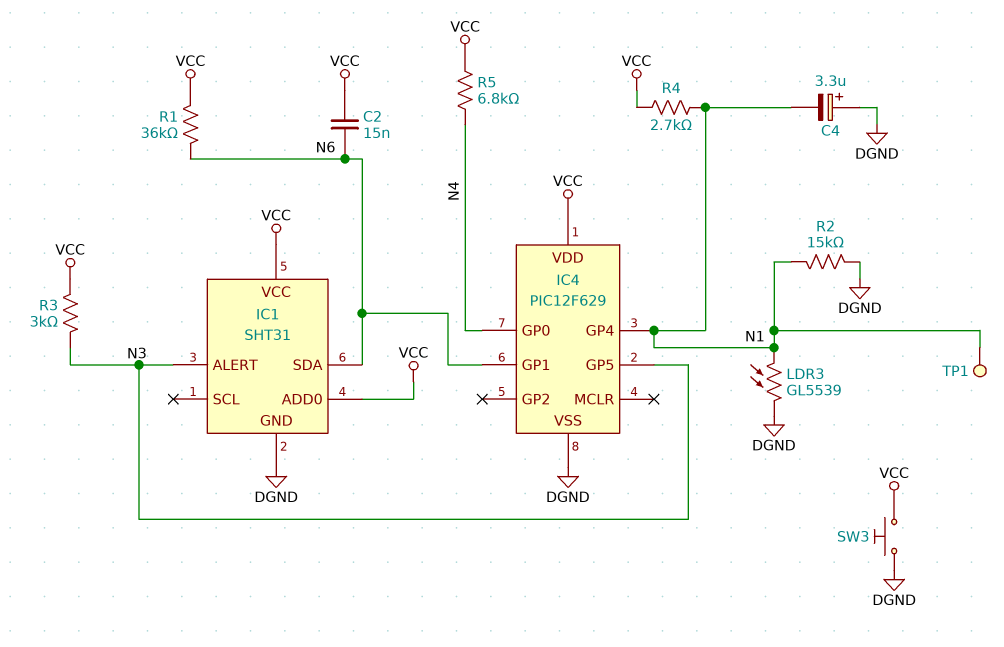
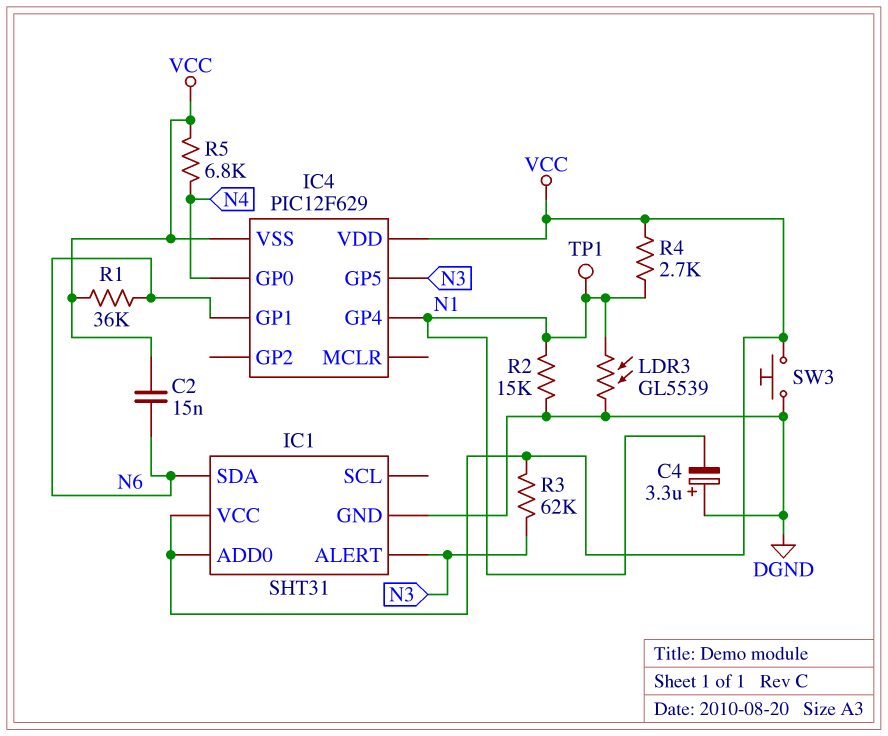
IC4 pin VSS: DGND -> VCC
R3: 3k (N3, VCC) -> 62k (N3, VCC)

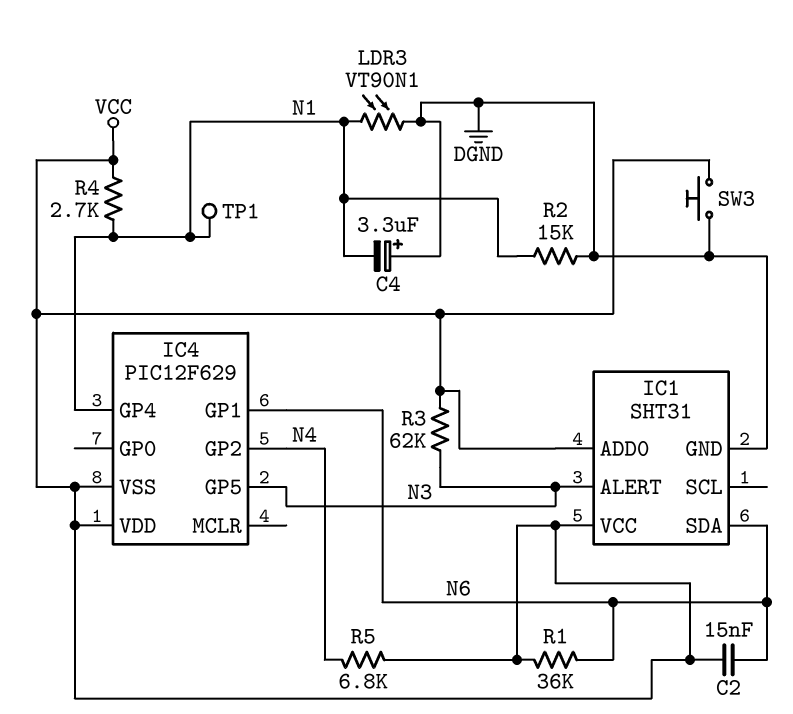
IC4 pin GP0: N4 -> none
IC4 pin GP2: none -> N4
LDR3: GL5539 (DGND, N1) -> VT90N1 (DGND, N1)

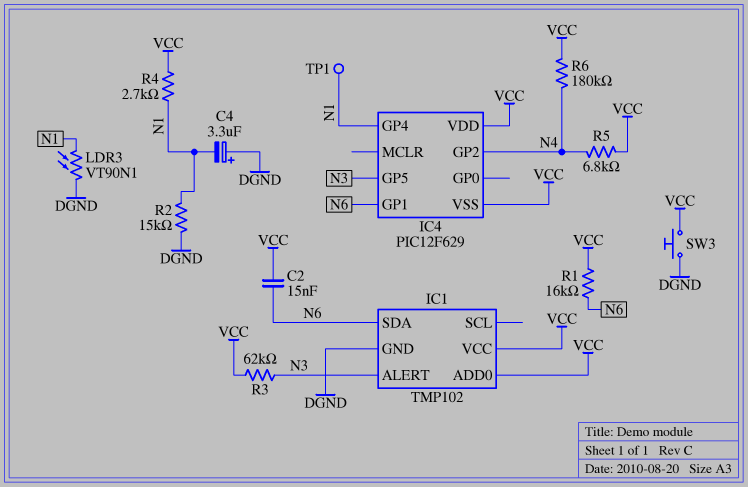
IC1: SHT31 -> TMP102
R1: 36k (N6, VCC) -> 16k (N6, VCC)
R6: none -> 180k (N4, VCC)

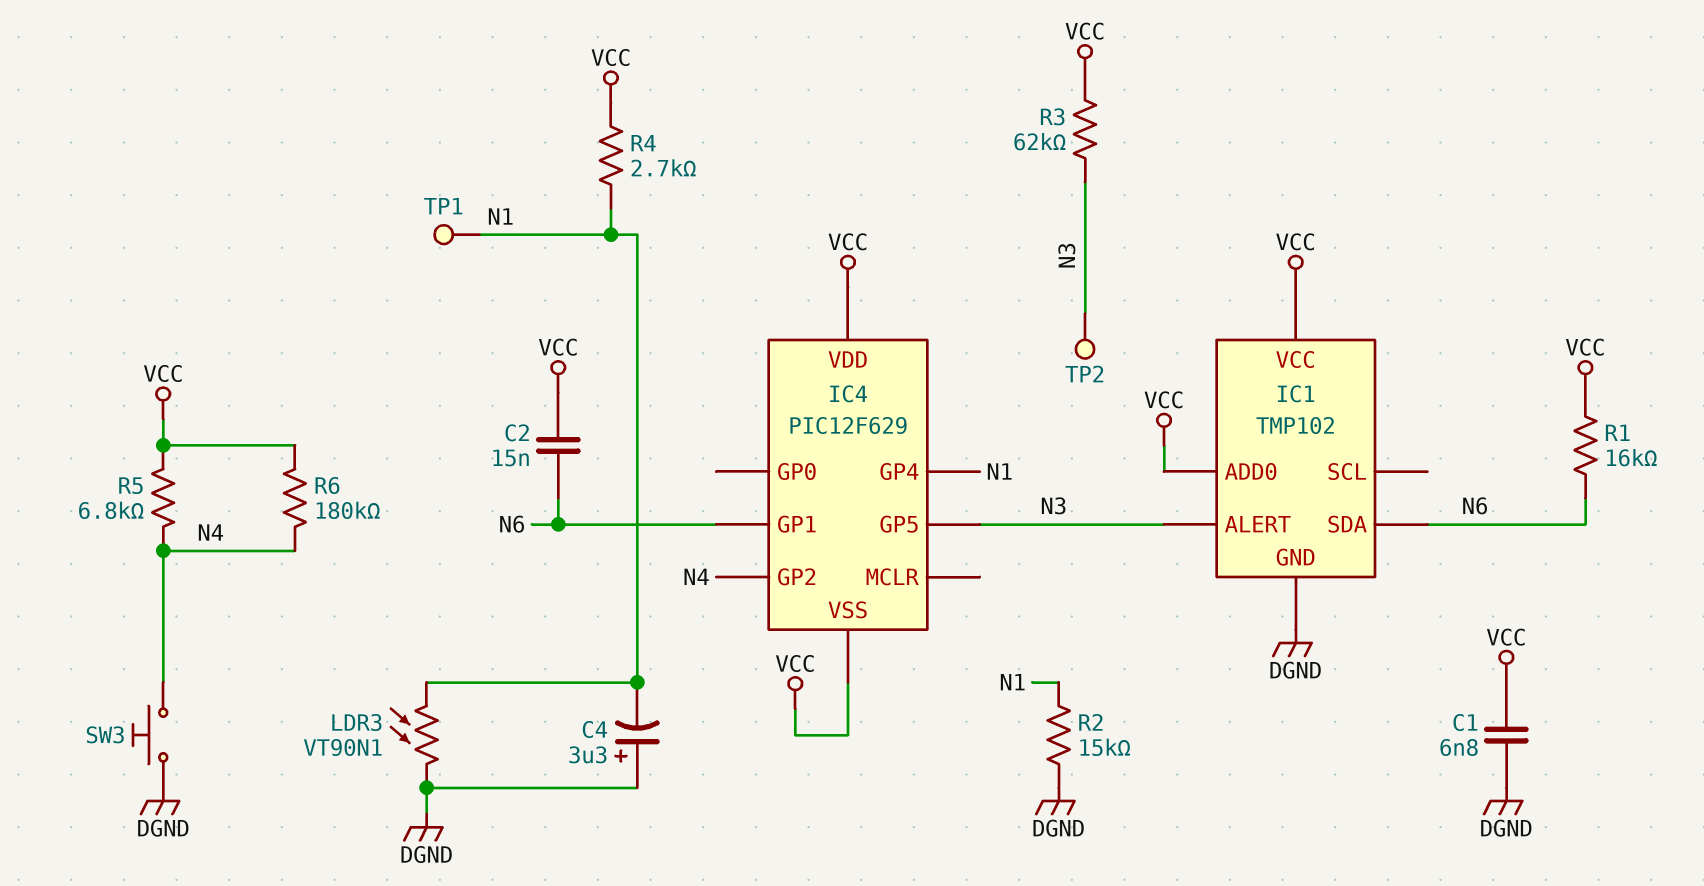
C1: none -> 6.8nF (DGND, VCC)
SW3: button (DGND, VCC) -> button (DGND, N4)
TP2: none -> test point (N3)

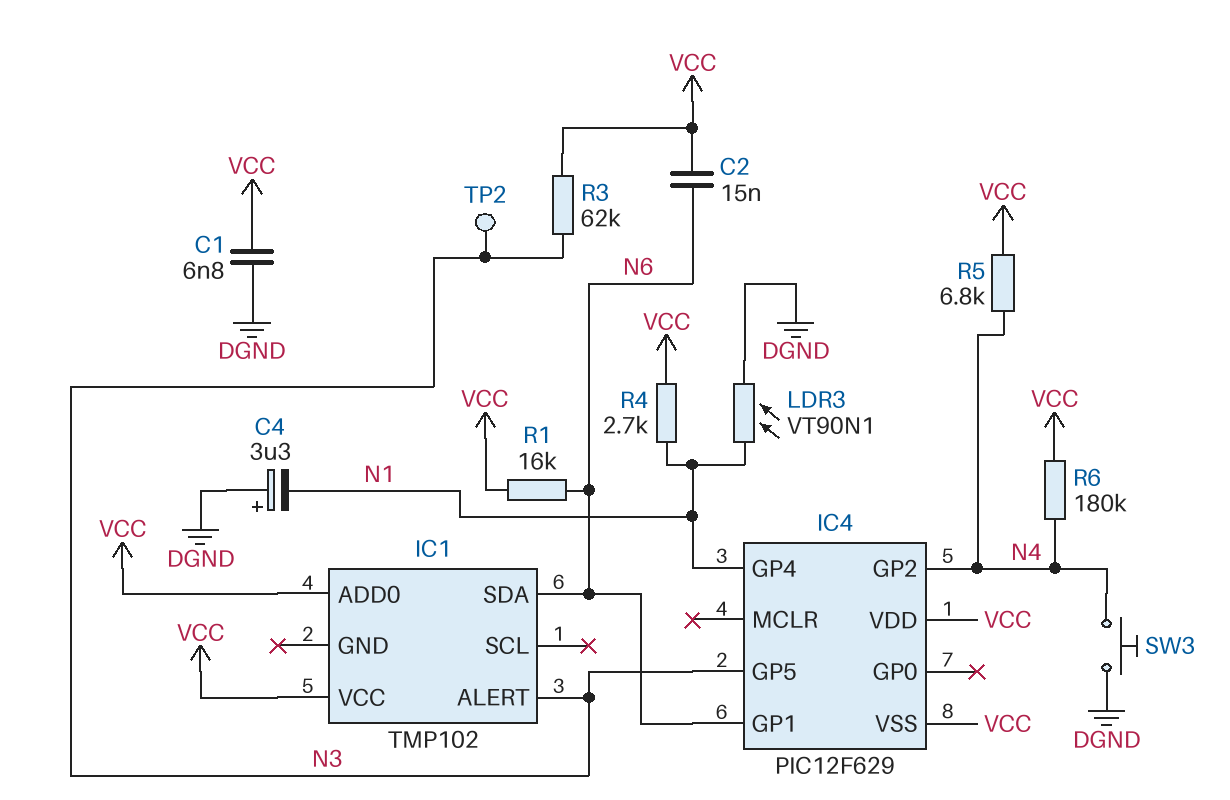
IC1 pin GND: DGND -> none
R2: 15k (DGND, N1) -> none
TP1: test point (N1) -> none

